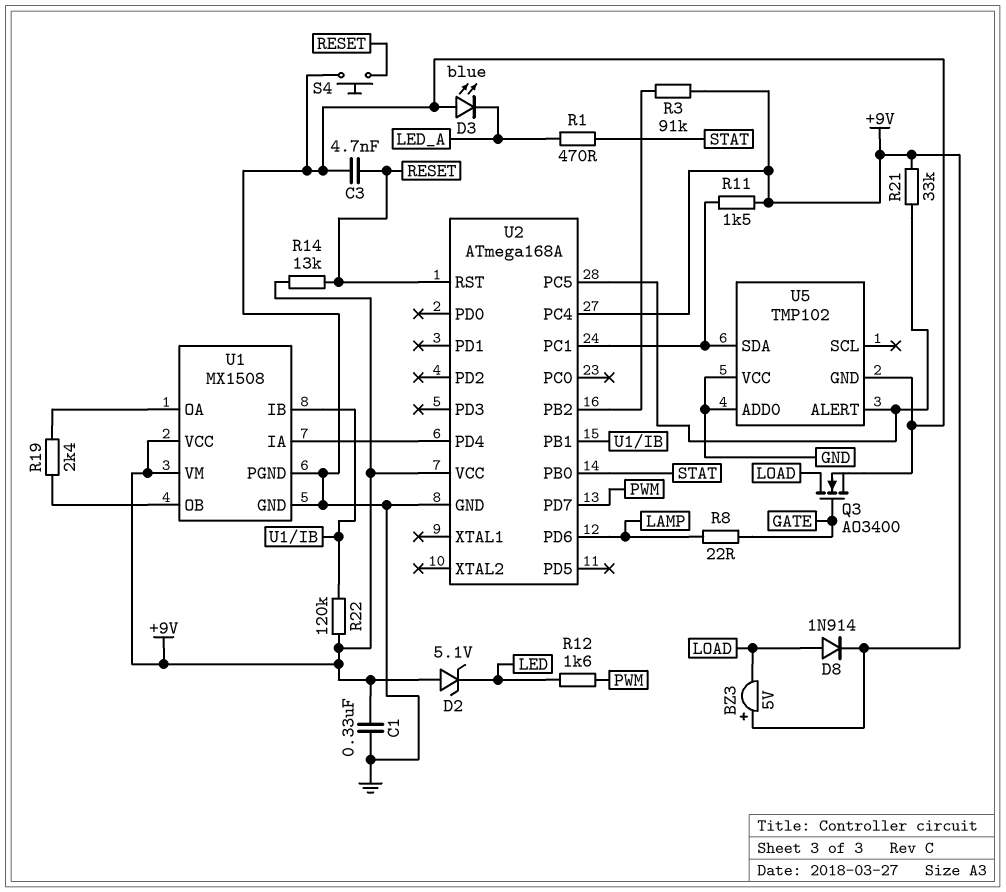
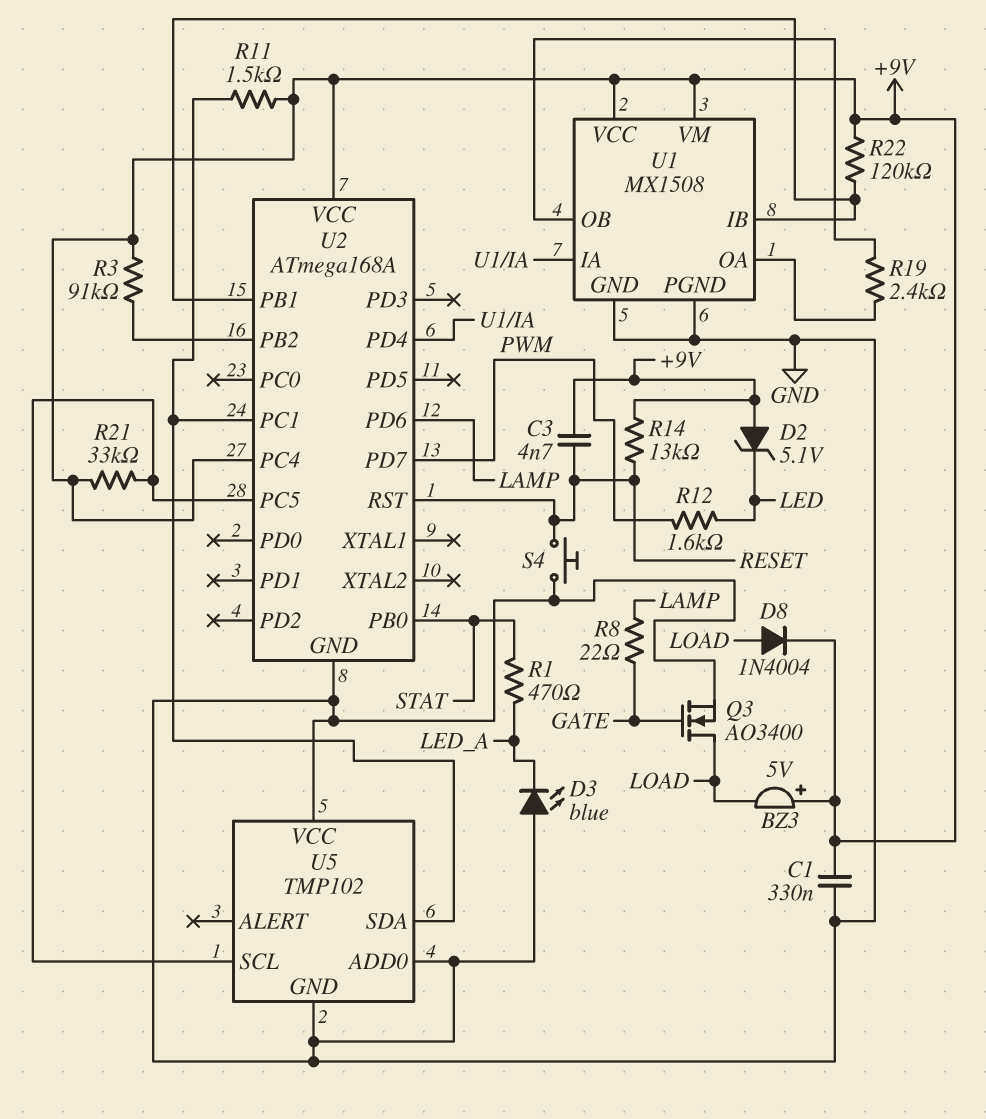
C3: 4.7nF (GND, RESET) -> 4.7nF (+9V, RESET)
D8: diode 1N914 (A LOAD, K +9V) -> diode 1N4004 (A LOAD, K +9V)
U5 pin ALERT: U2/PC5 -> none
U5 pin SCL: none -> U2/PC5

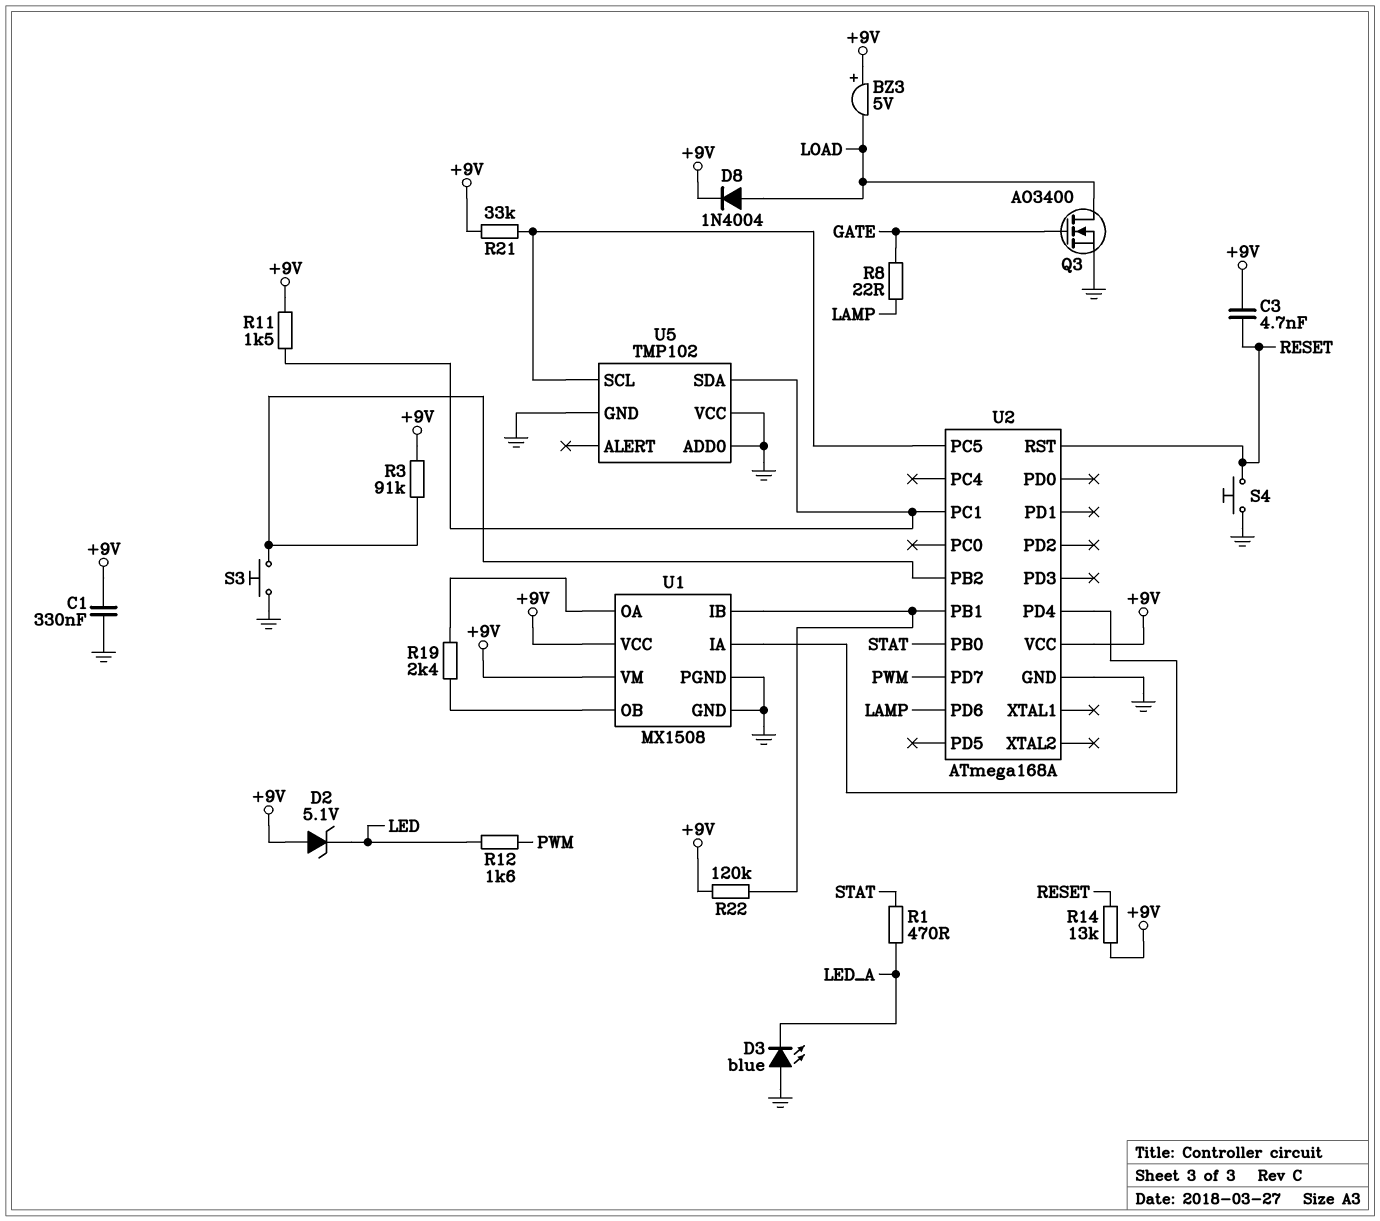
S3: none -> button (GND, U2/PB2)
U2 pin PC4: +9V -> none

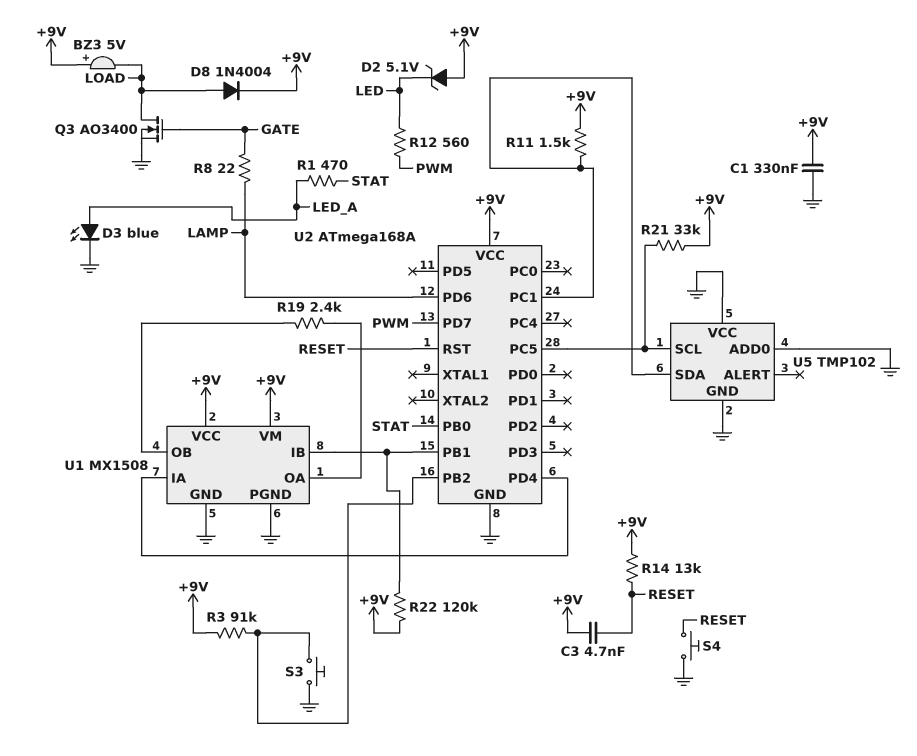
D3: LED blue (A GND, K LED_A) -> LED blue (A LED_A, K GND)
R12: 1.6k (LED, PWM) -> 560 (LED, PWM)

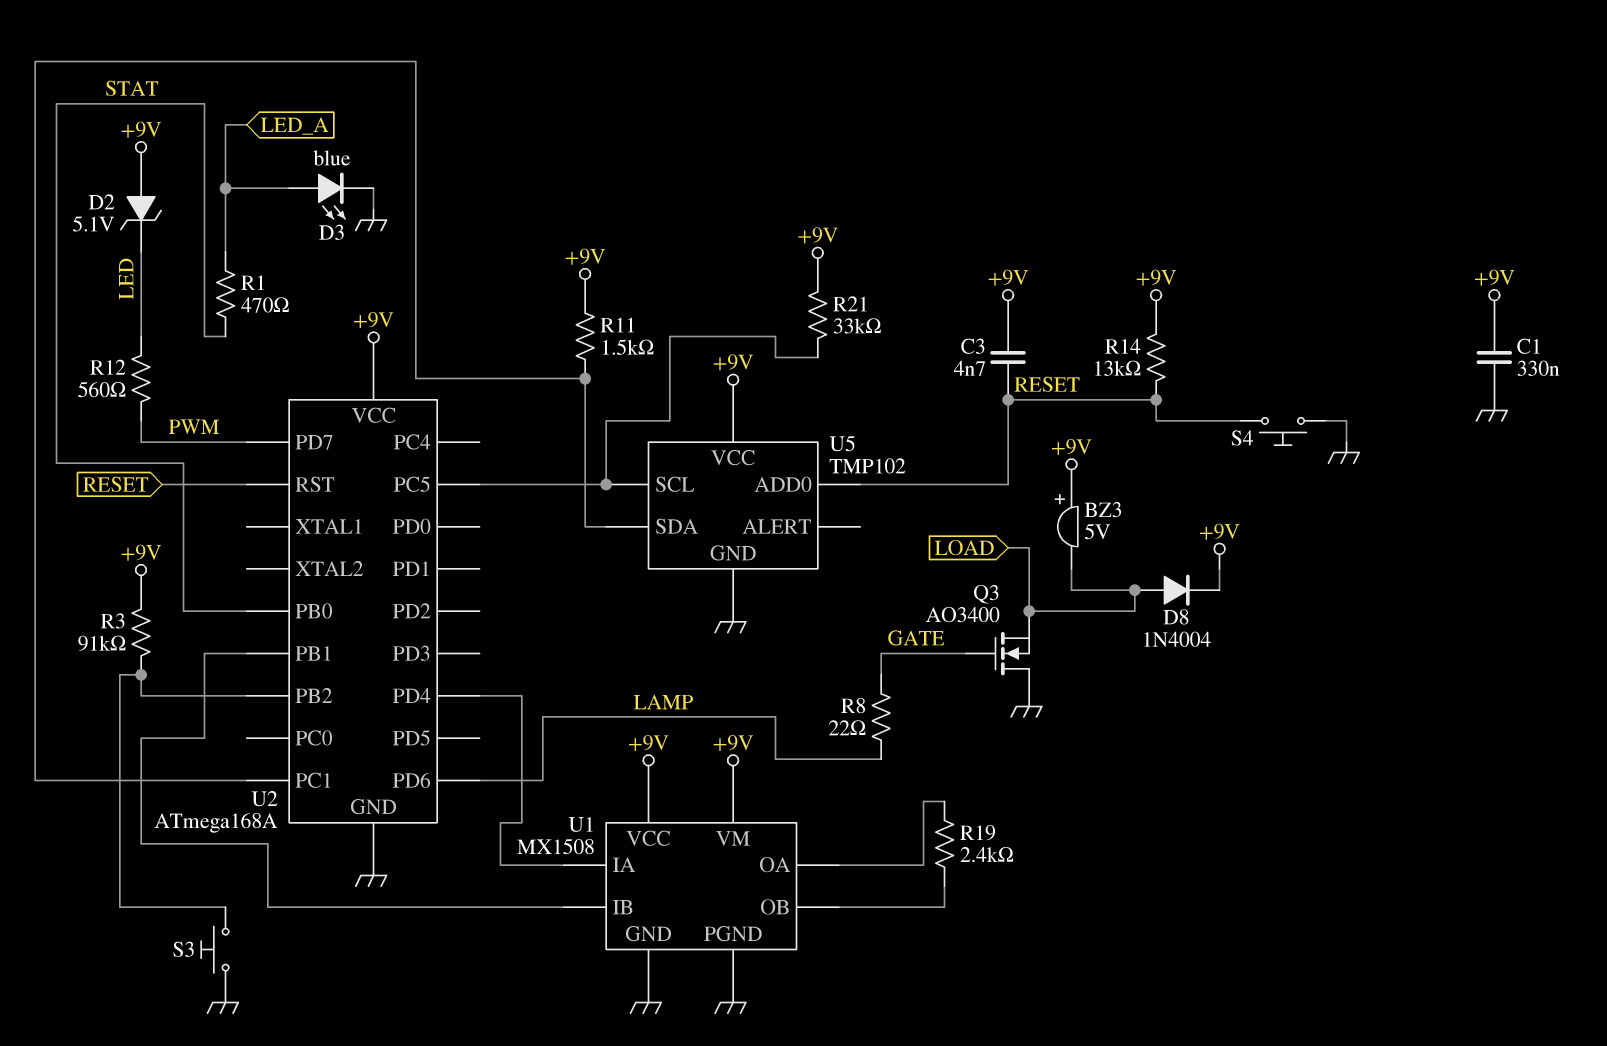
Q3: NMOS AO3400 (G GATE, D LOAD, S GND) -> NMOS AO3400 (G GATE, D GND, S LOAD)
R22: 120k (+9V, U1/IB) -> none
U5 pin ADD0: GND -> RESET
U5 pin VCC: GND -> +9V

